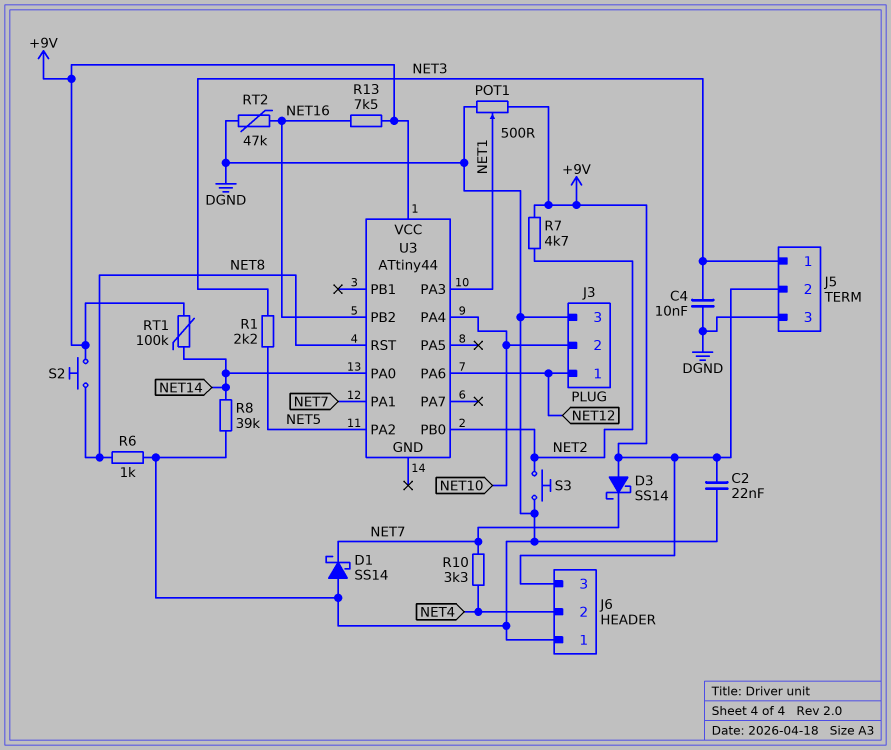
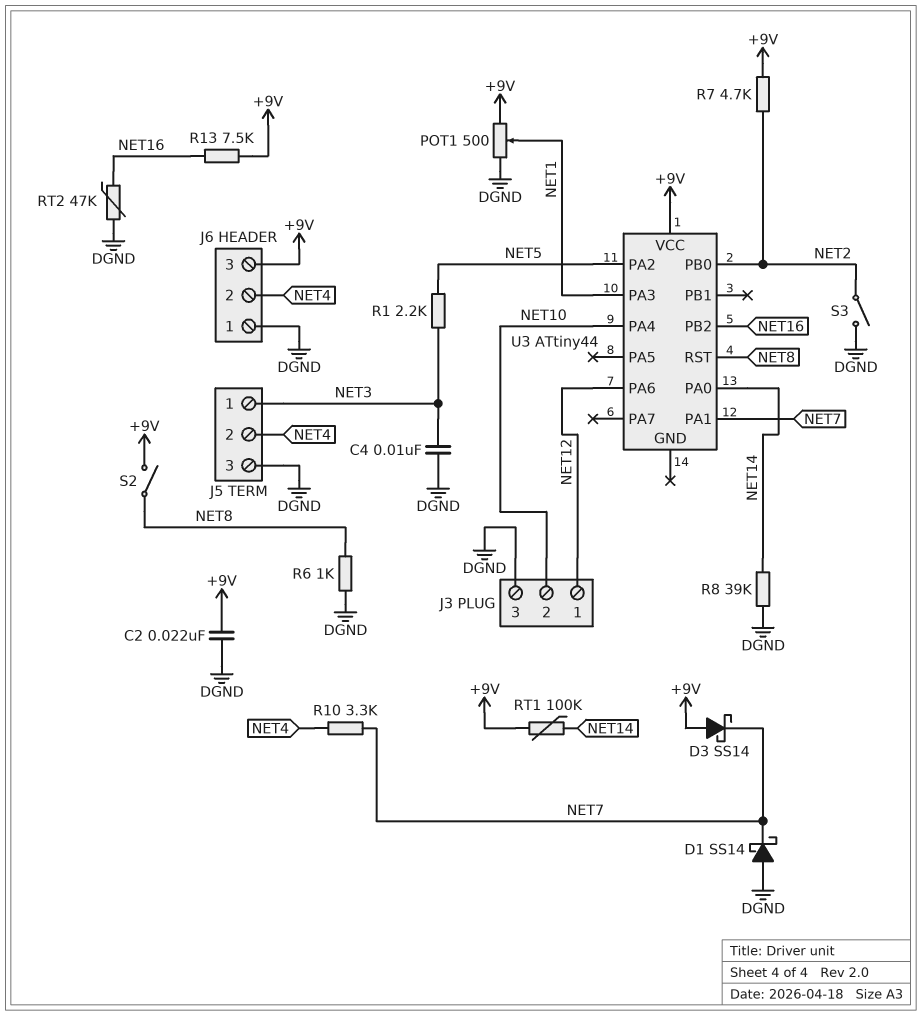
J5 pin 2: +9V -> NET4
S2: button (+9V, NET8) -> switch (+9V, NET8)
S3: button (DGND, NET2) -> switch (DGND, NET2)

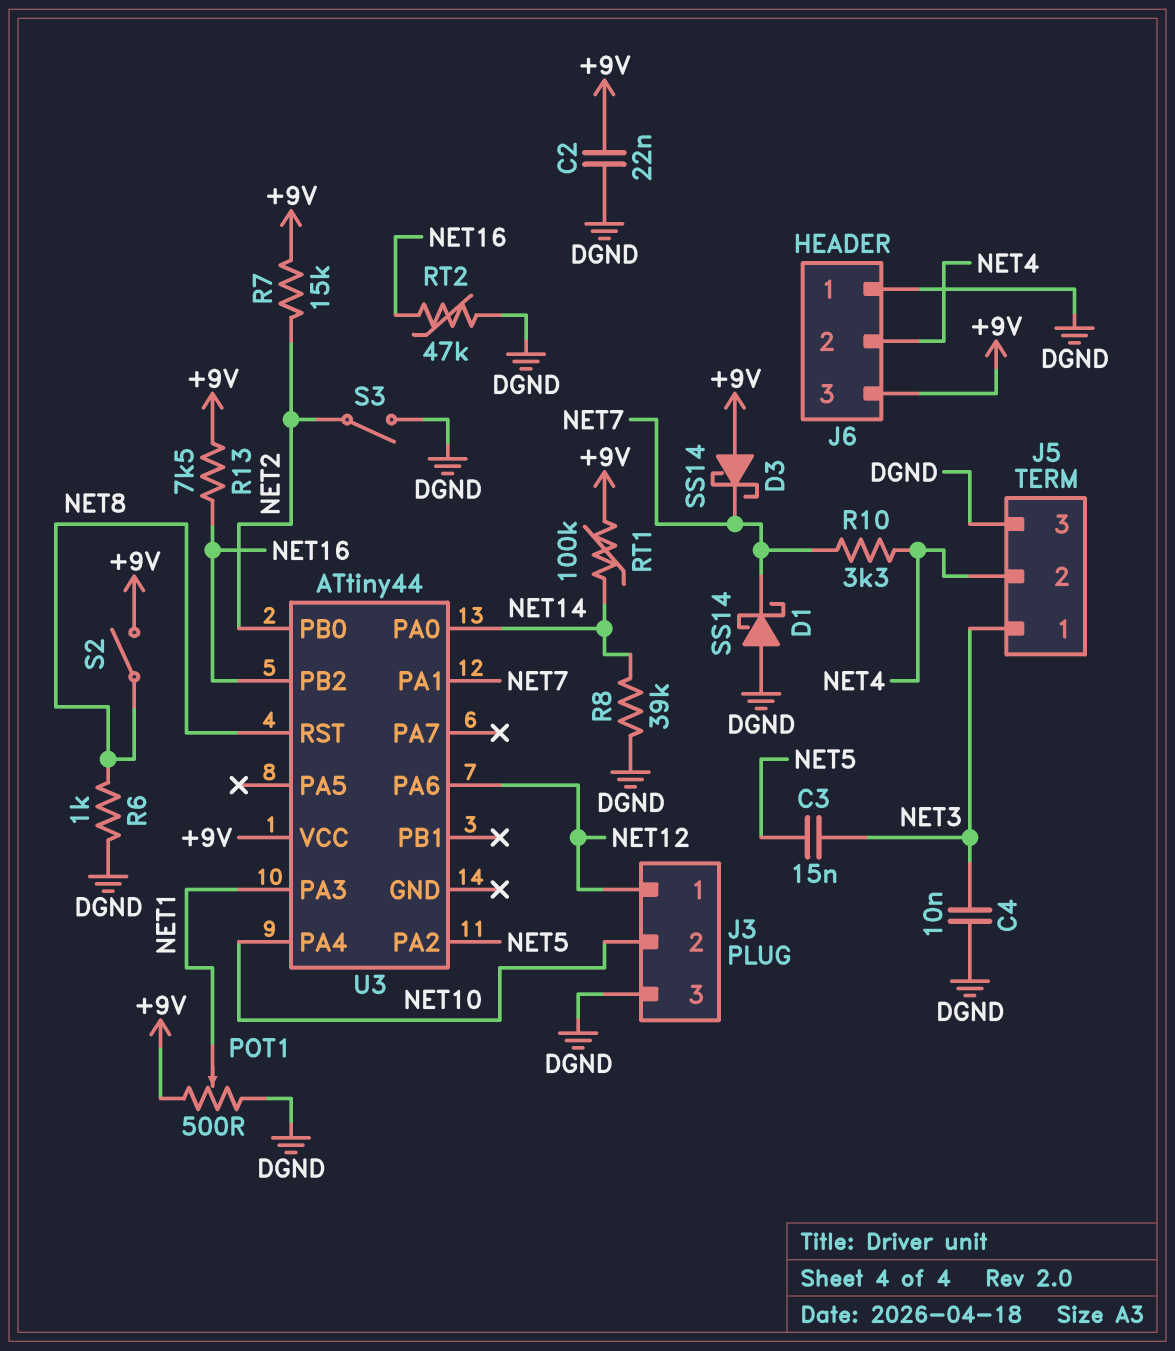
C3: none -> 15nF (NET3, NET5)
R1: 2.2k (NET3, NET5) -> none
R7: 4.7k (+9V, NET2) -> 15k (+9V, NET2)

